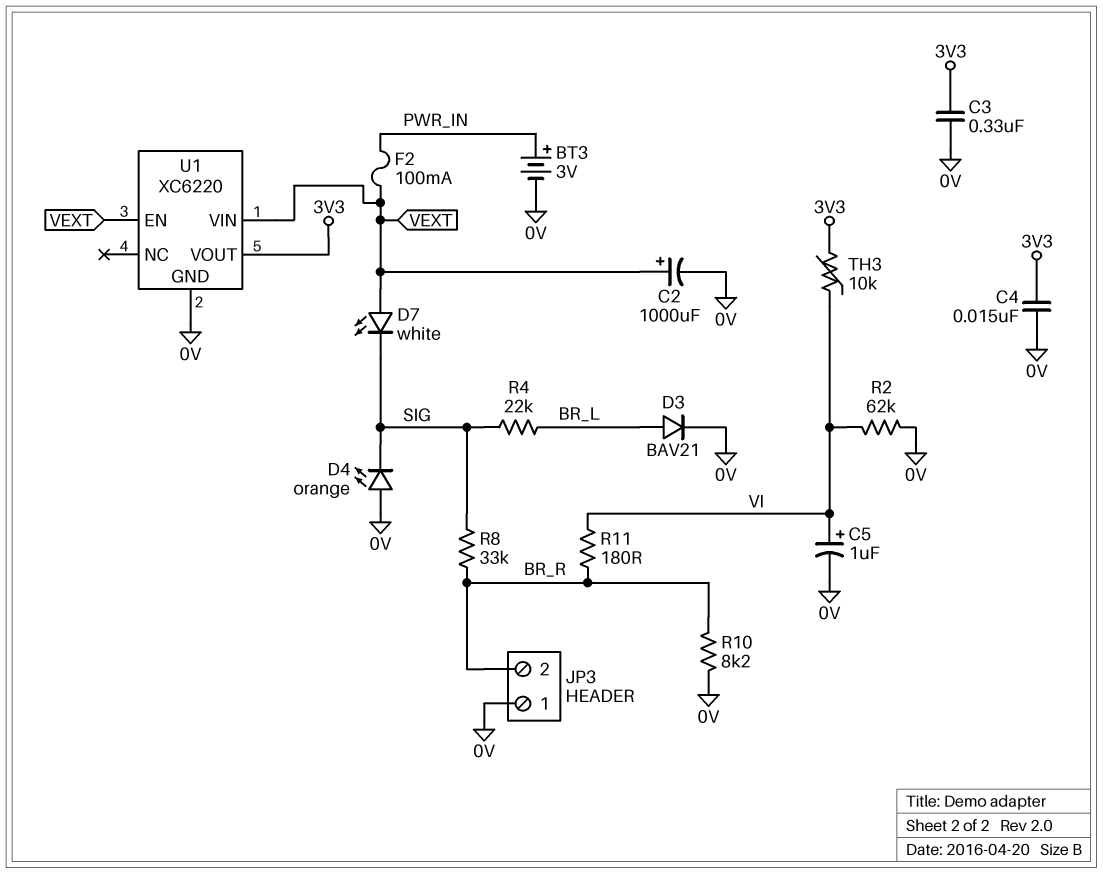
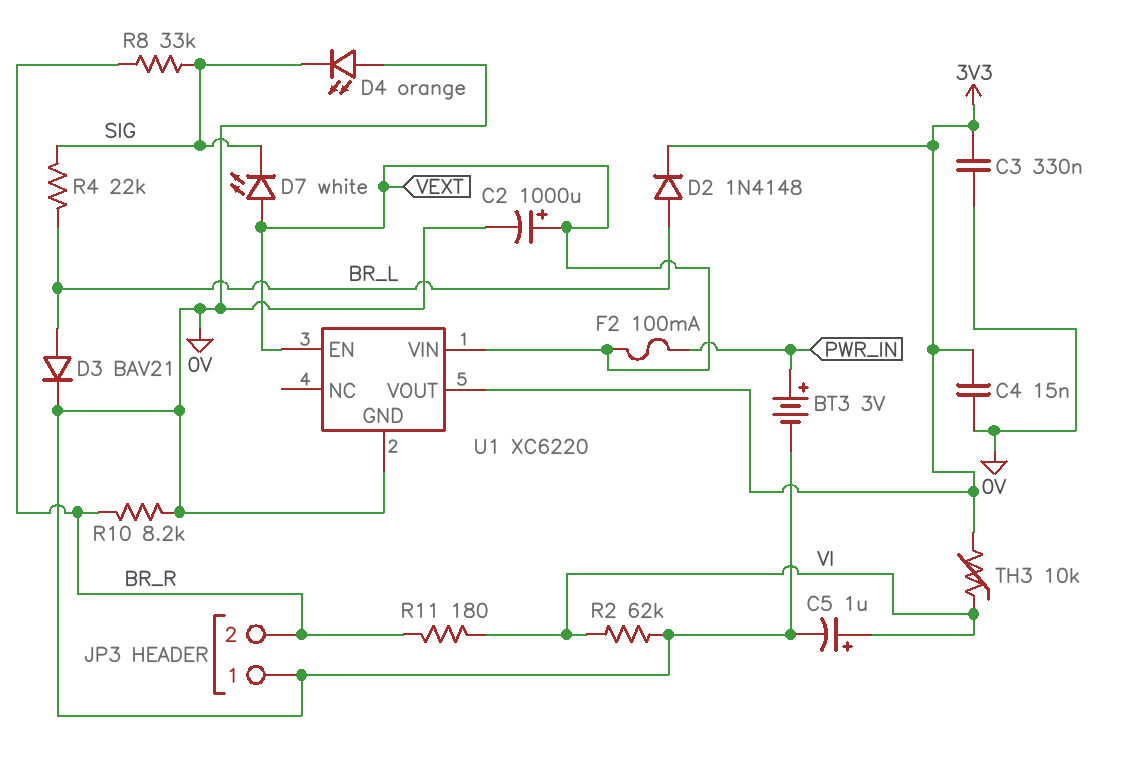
D2: none -> diode 1N4148 (A BR_L, K 3V3)

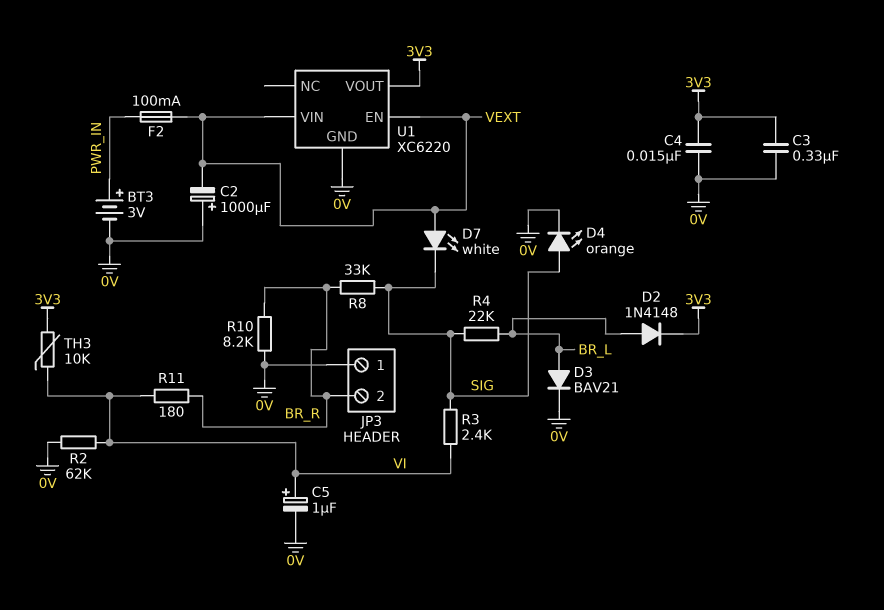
C2: 1000uF (plus VEXT, minus 0V) -> 1000uF (plus 0V, minus VEXT)
D4: LED orange (A 0V, K SIG) -> LED orange (A SIG, K 0V)
R3: none -> 2.4k (SIG, VI)

